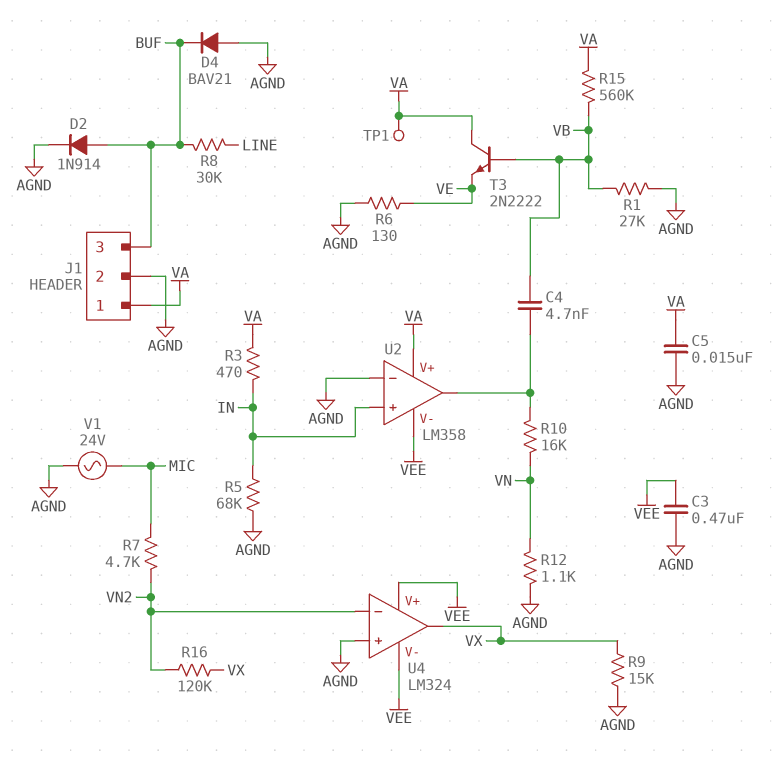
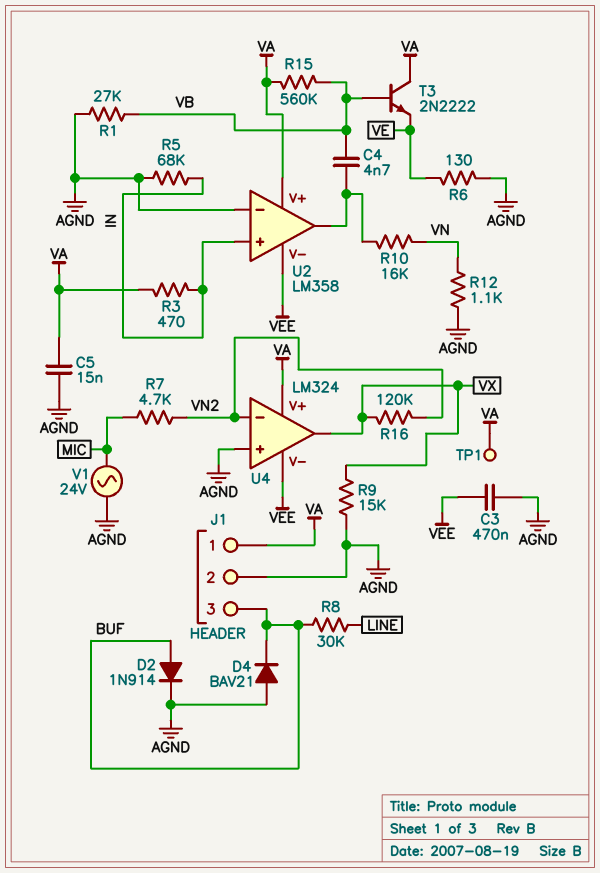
U4 pin V+: VEE -> VA

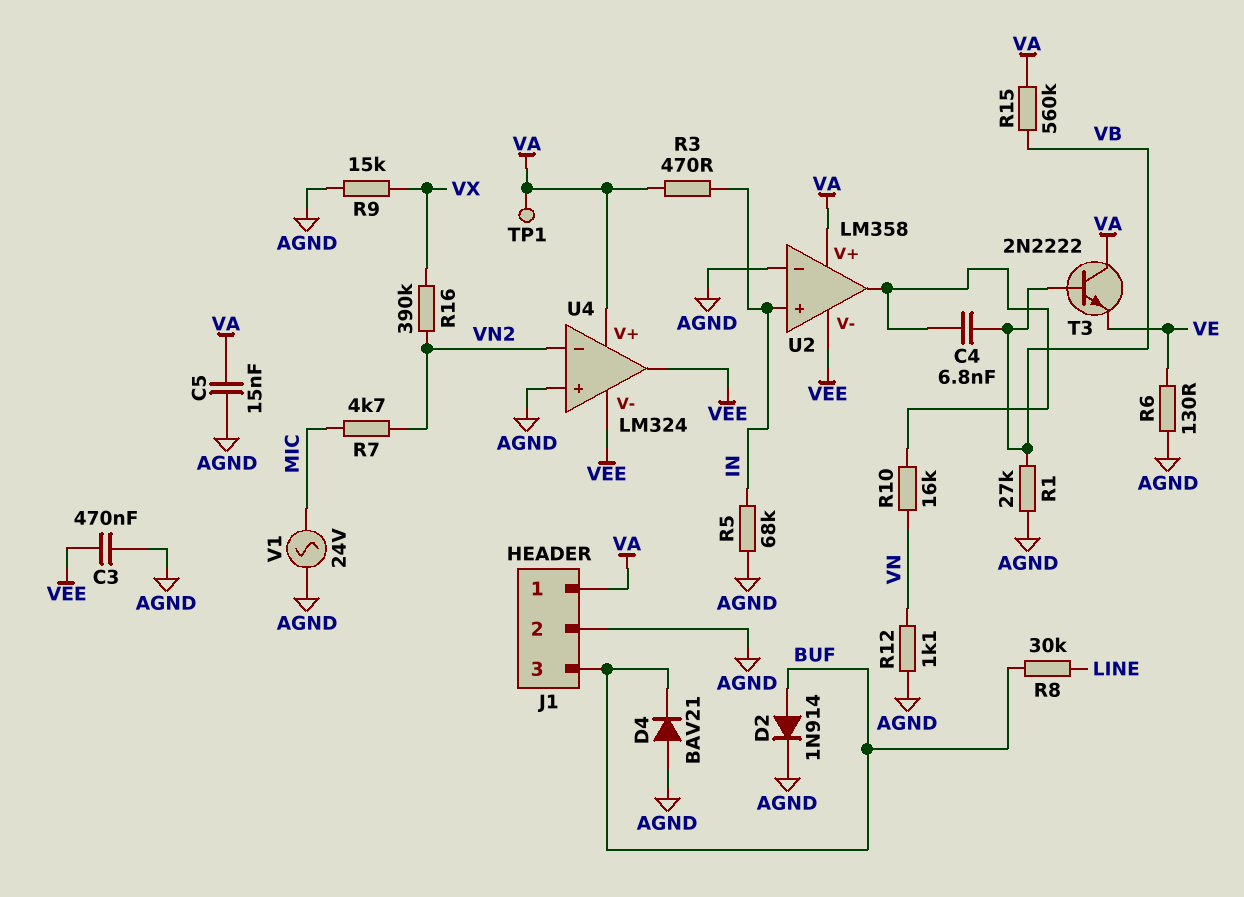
C4: 4.7nF (U2/out, VB) -> 6.8nF (U2/out, VB)
R16: 120k (VN2, VX) -> 390k (VN2, VX)
U4 pin out: VX -> VEE

